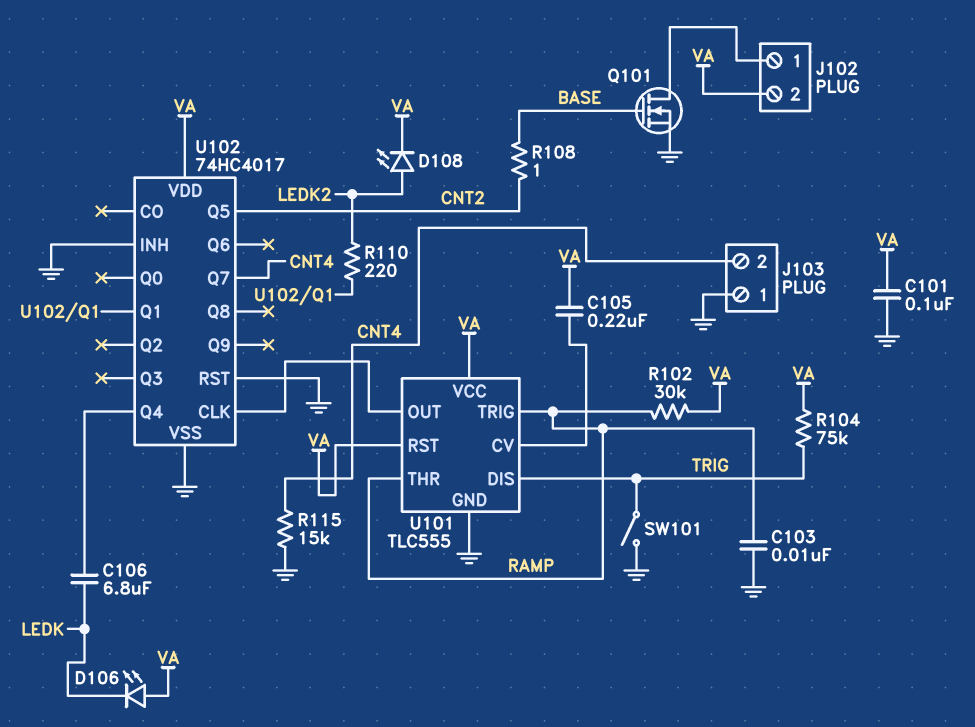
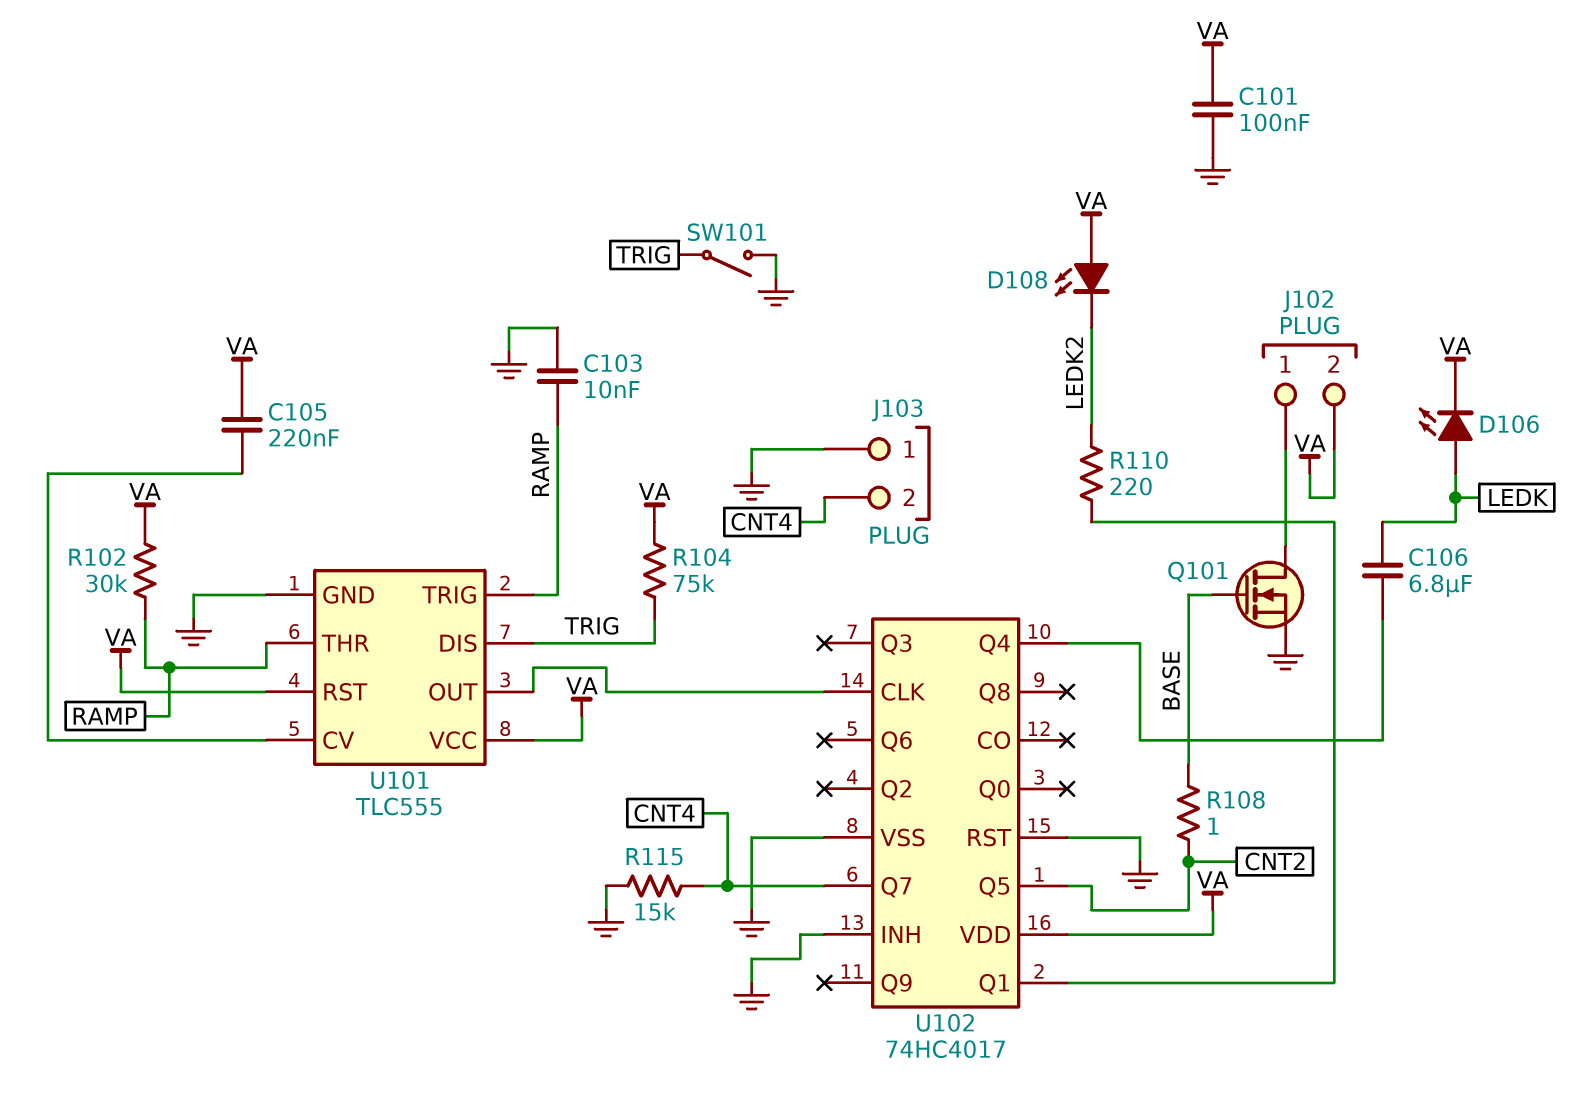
D106: LED (A VA, K LEDK) -> LED (A LEDK, K VA)
D108: LED (A LEDK2, K VA) -> LED (A VA, K LEDK2)

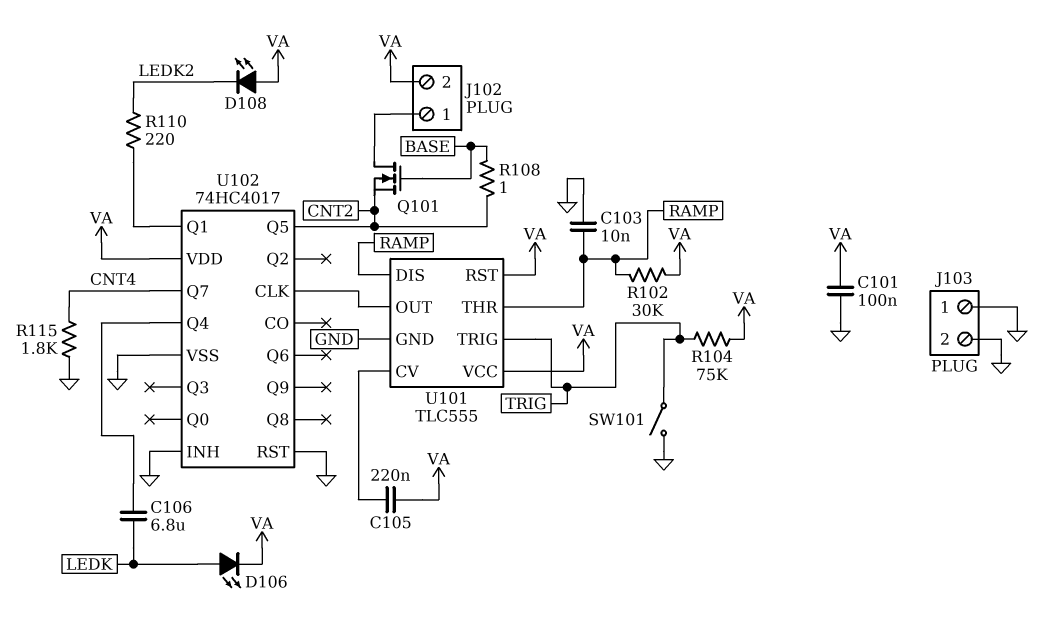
J103 pin 2: CNT4 -> GND
Q101: NMOS (G BASE, D J102/1, S GND) -> NMOS (G BASE, D J102/1, S CNT2)
R115: 15k (CNT4, GND) -> 1.8k (CNT4, GND)
U101 pin DIS: TRIG -> RAMP
U101 pin TRIG: RAMP -> TRIG

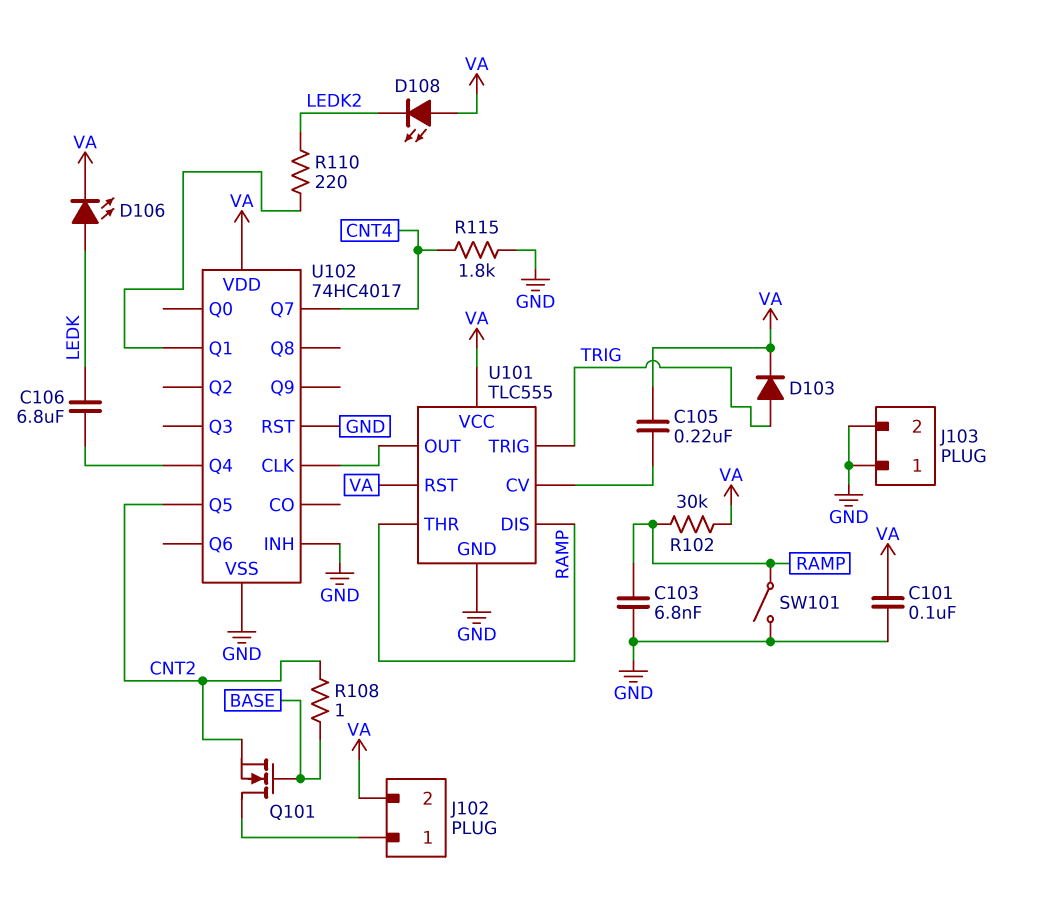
C103: 10nF (GND, RAMP) -> 6.8nF (GND, RAMP)
D103: none -> diode (A TRIG, K VA)
R104: 75k (TRIG, VA) -> none
SW101: switch (GND, TRIG) -> switch (GND, RAMP)

